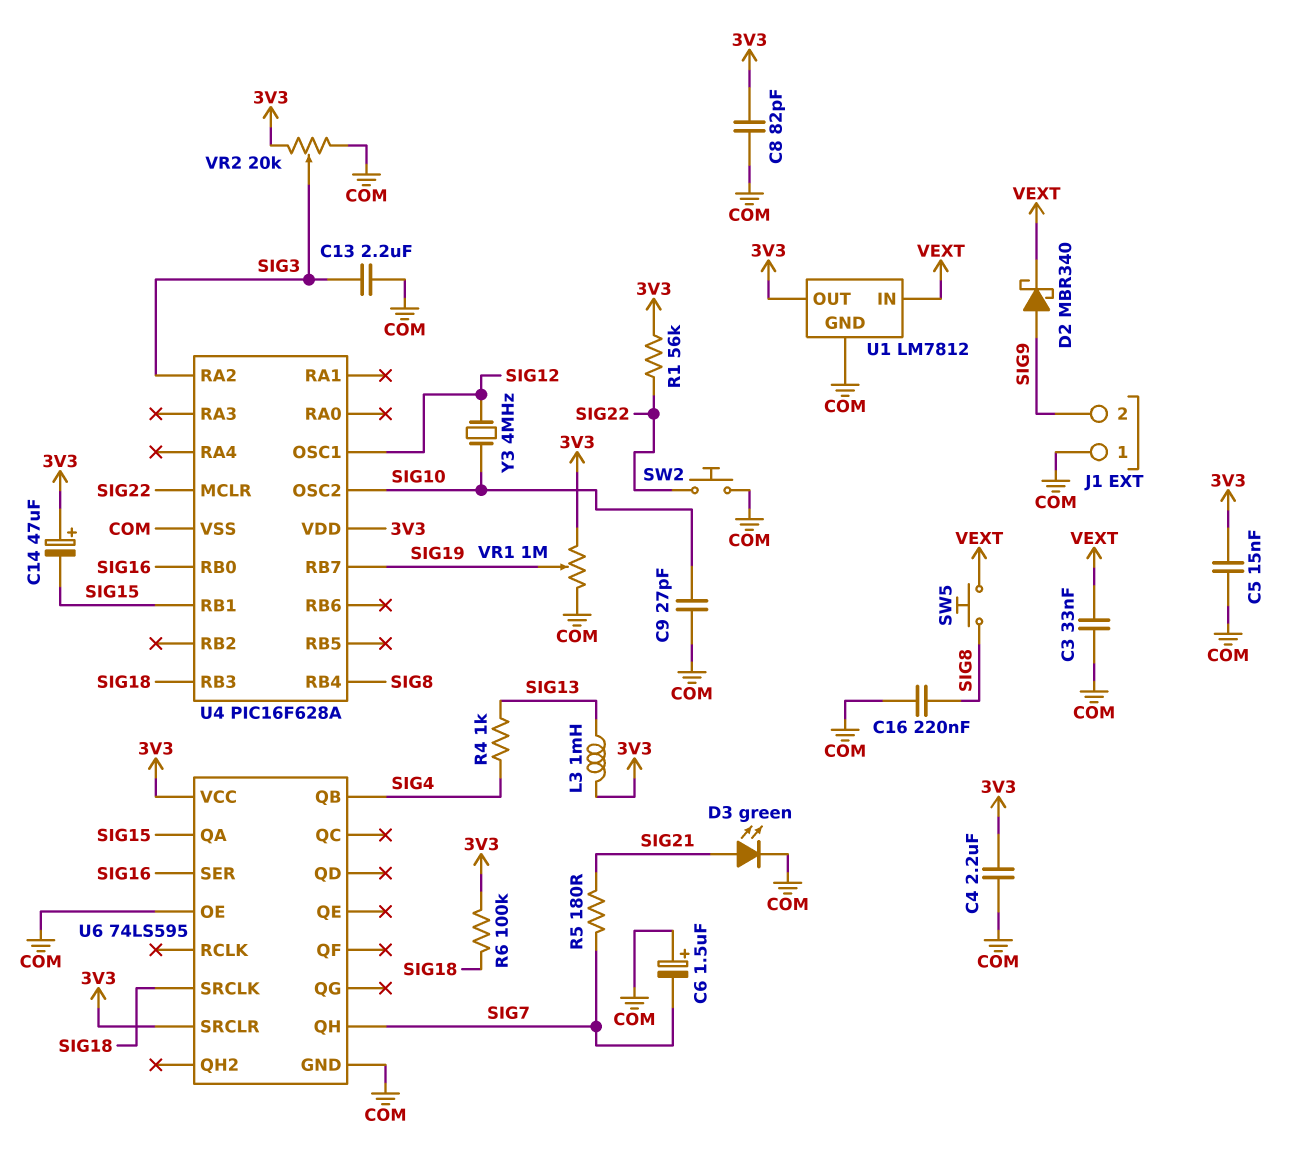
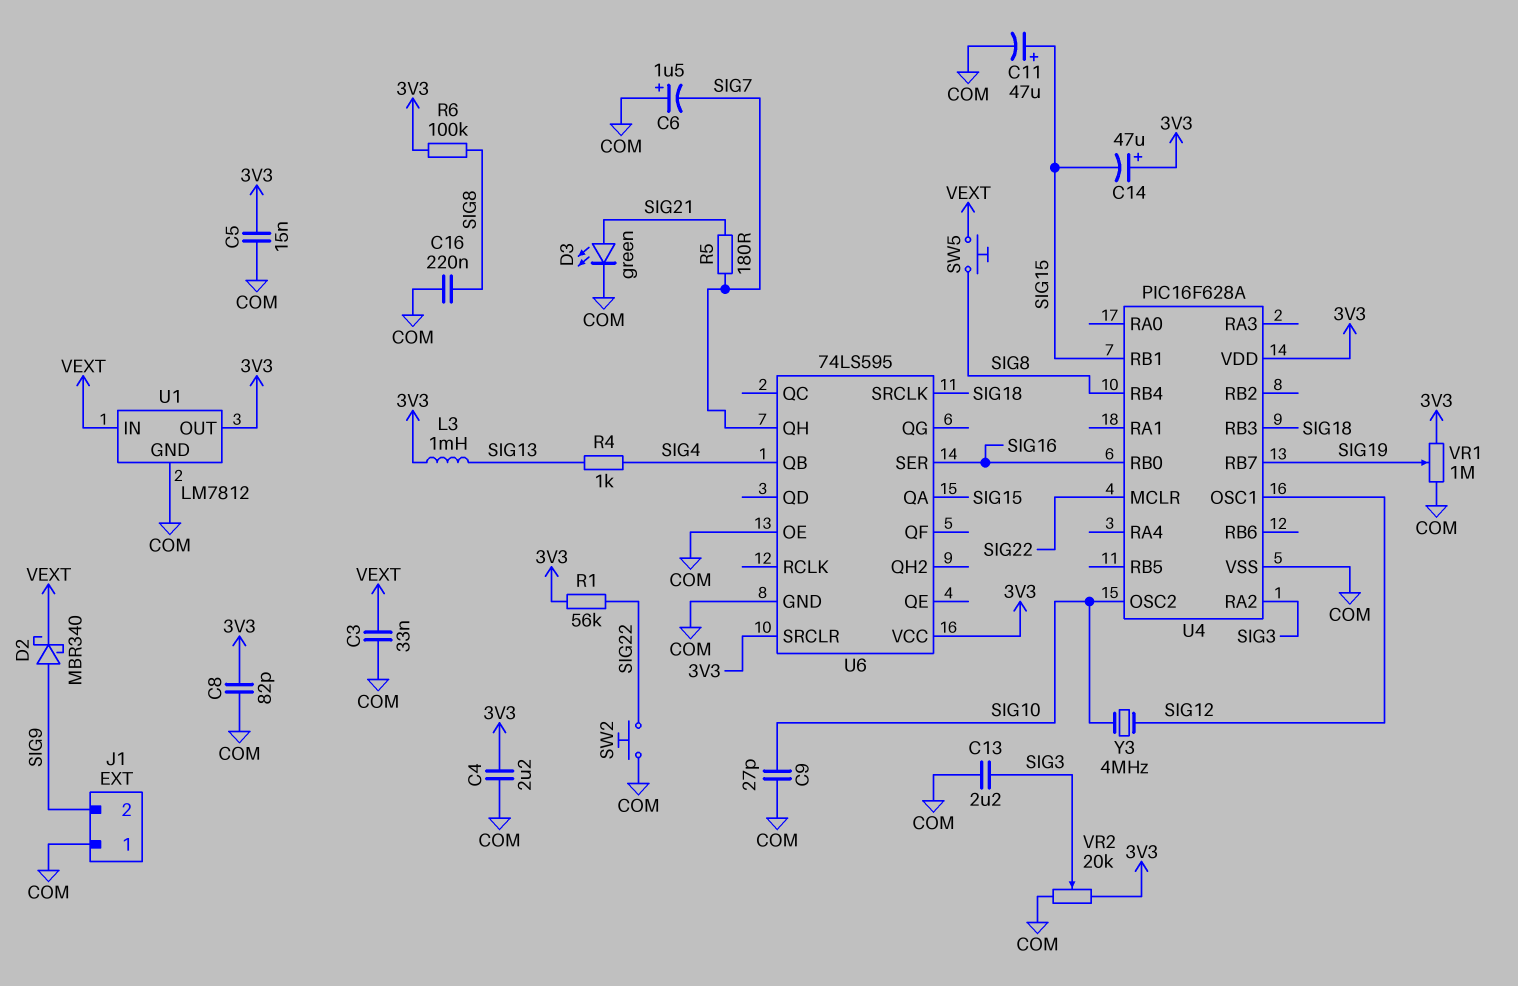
C11: none -> 47uF (plus SIG15, minus COM)
R6: 100k (3V3, SIG18) -> 100k (3V3, SIG8)

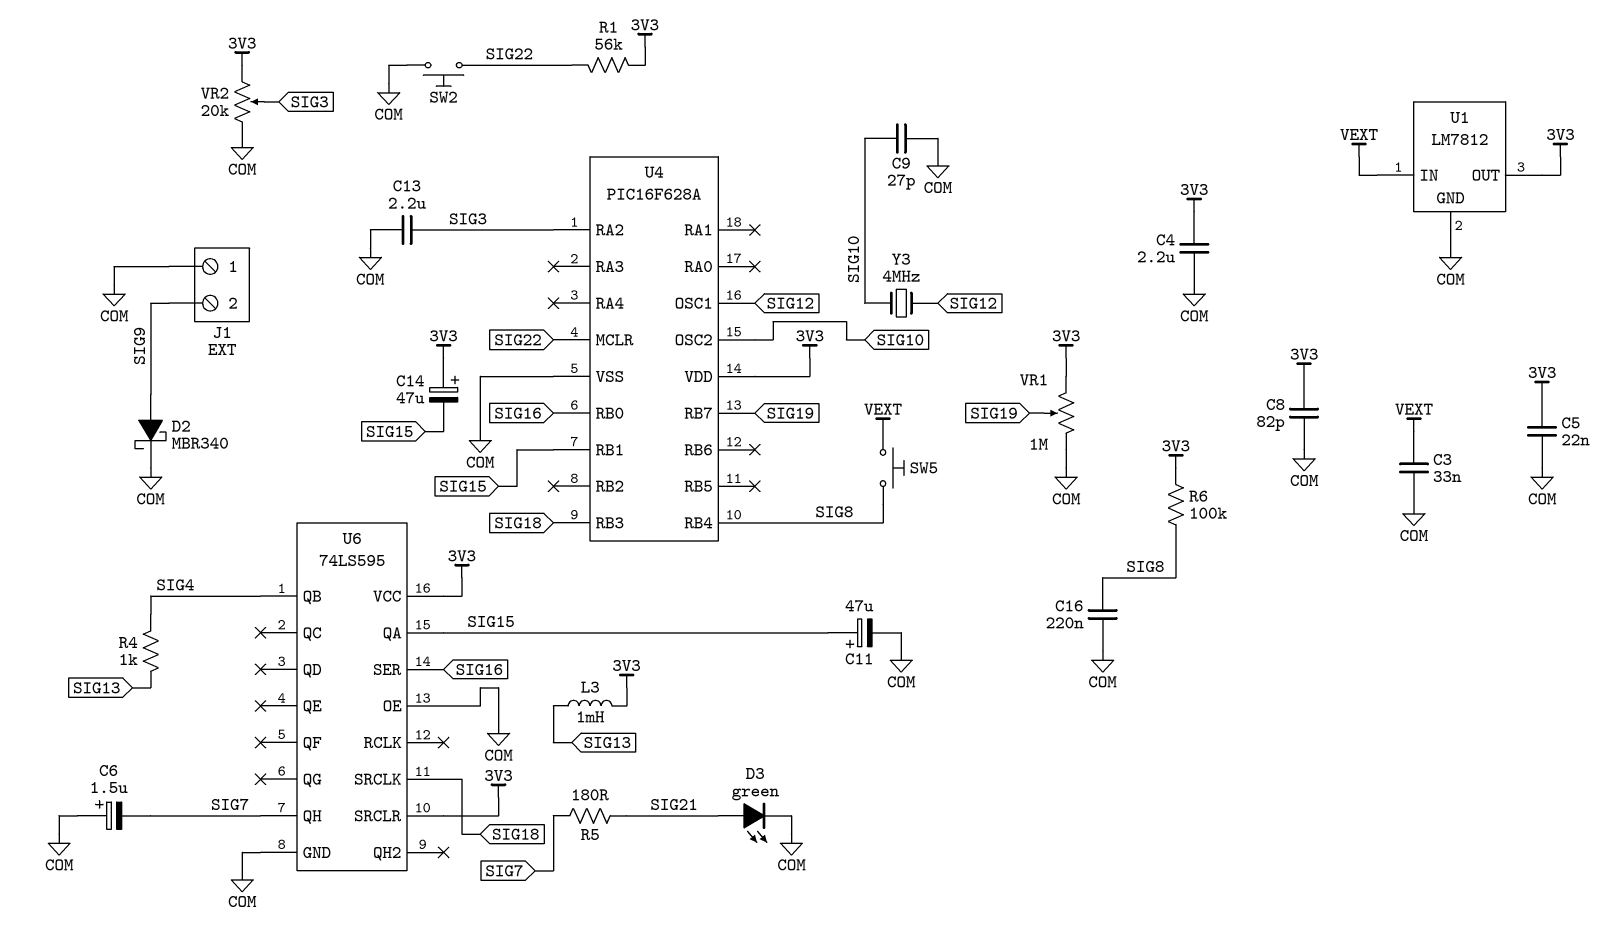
C5: 15nF (3V3, COM) -> 22nF (3V3, COM)
D2: schottky MBR340 (A SIG9, K VEXT) -> schottky MBR340 (A SIG9, K COM)

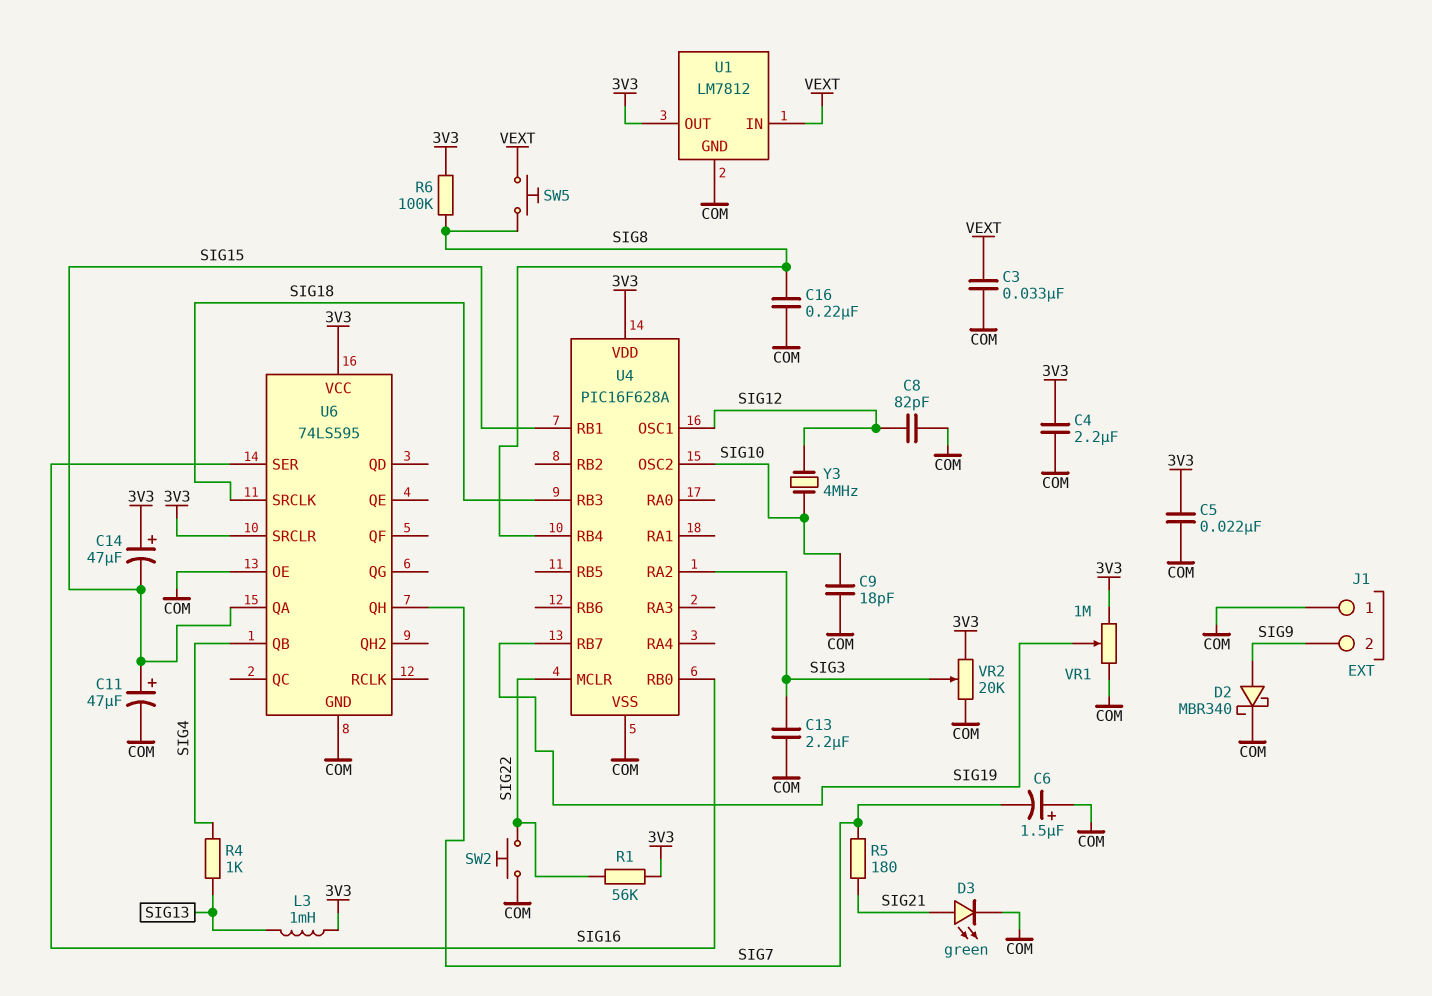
C8: 82pF (3V3, COM) -> 82pF (COM, SIG12)
C9: 27pF (COM, SIG10) -> 18pF (COM, SIG10)

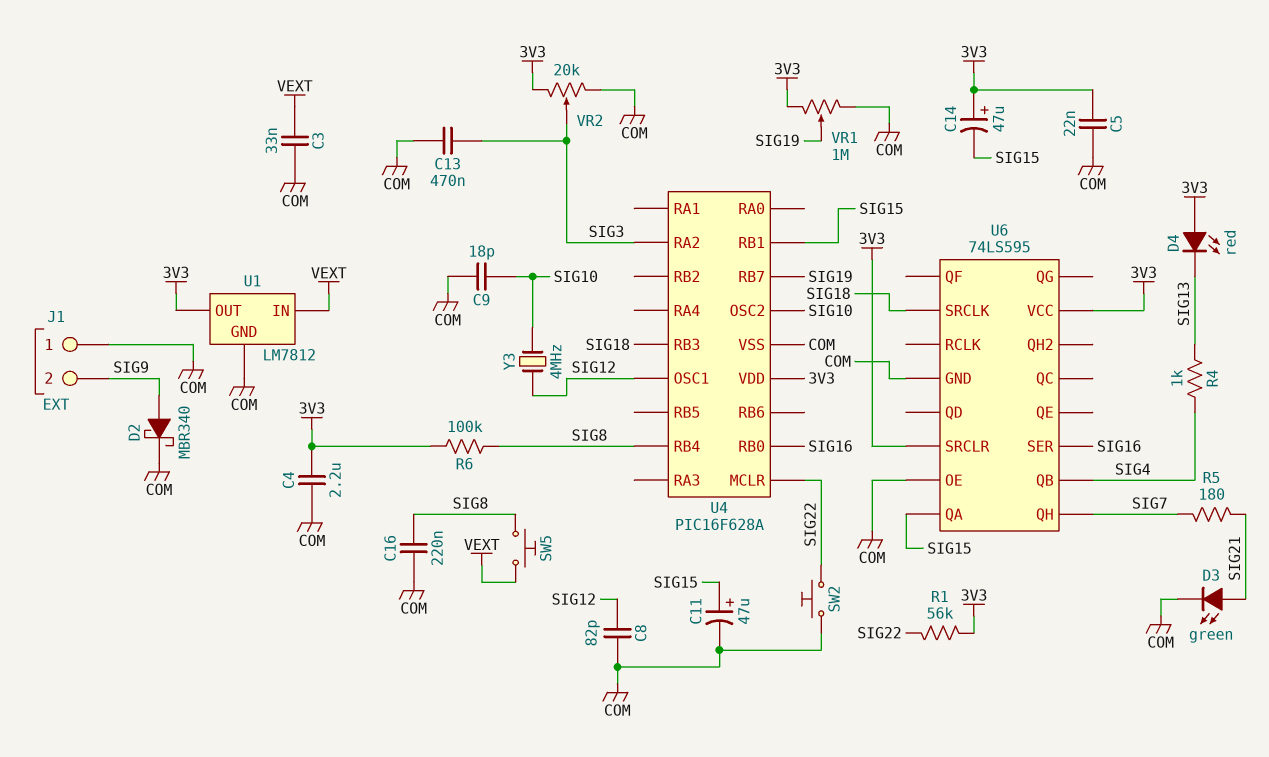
C6: 1.5uF (plus COM, minus SIG7) -> none
C13: 2.2uF (COM, SIG3) -> 470nF (COM, SIG3)
D4: none -> LED red (A 3V3, K SIG13)
L3: 1mH (3V3, SIG13) -> none

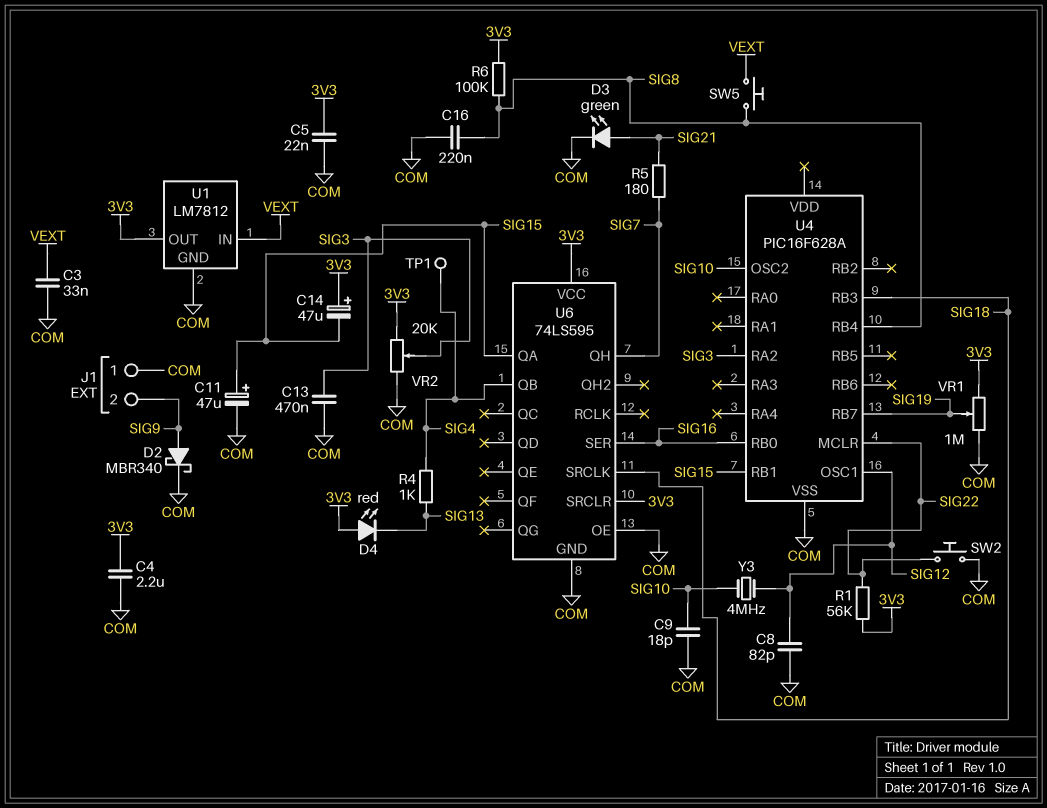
TP1: none -> test point (SIG4)
U4 pin VDD: 3V3 -> none

